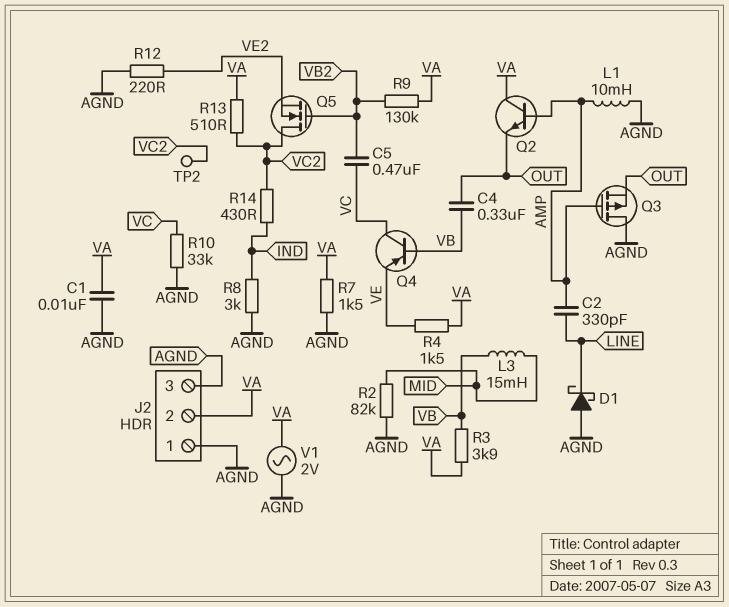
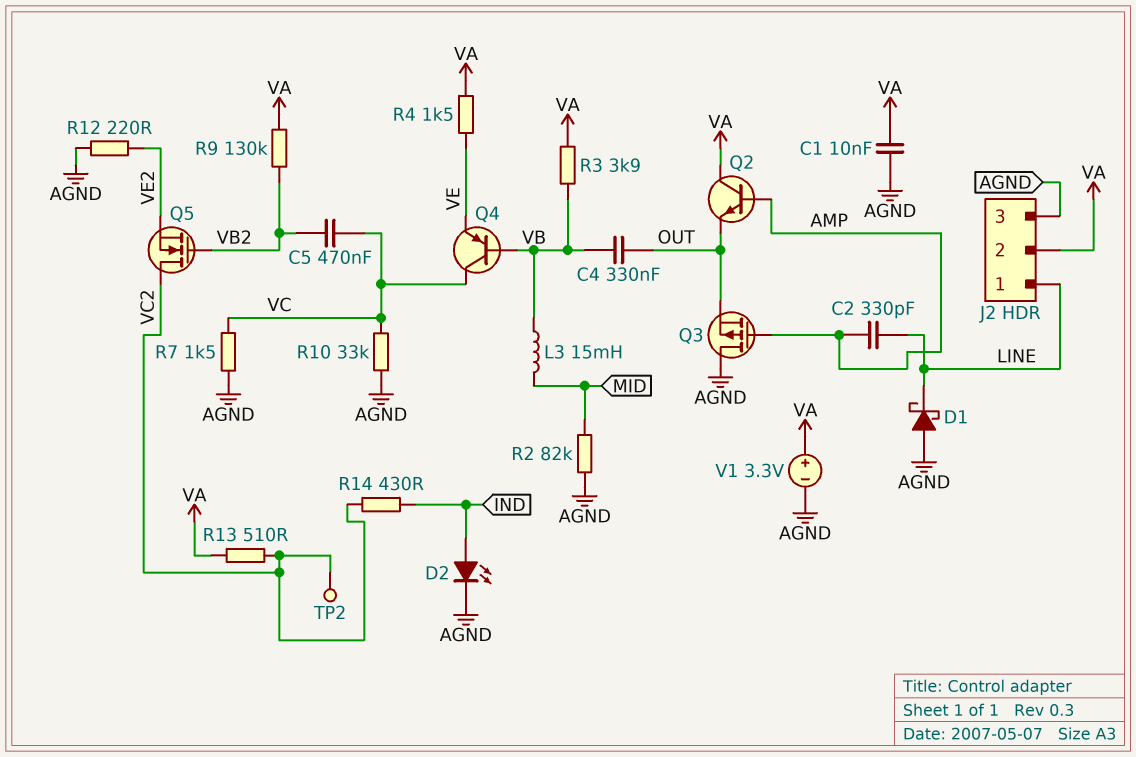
D2: none -> LED (A IND, K AGND)
J2 pin 1: AGND -> LINE
L1: 10mH (AGND, AMP) -> none
R7: 1.5k (AGND, VA) -> 1.5k (AGND, VC)
R8: 3k (AGND, IND) -> none
V1: AC 2V (AGND, VA) -> 3.3V (plus VA, minus AGND)

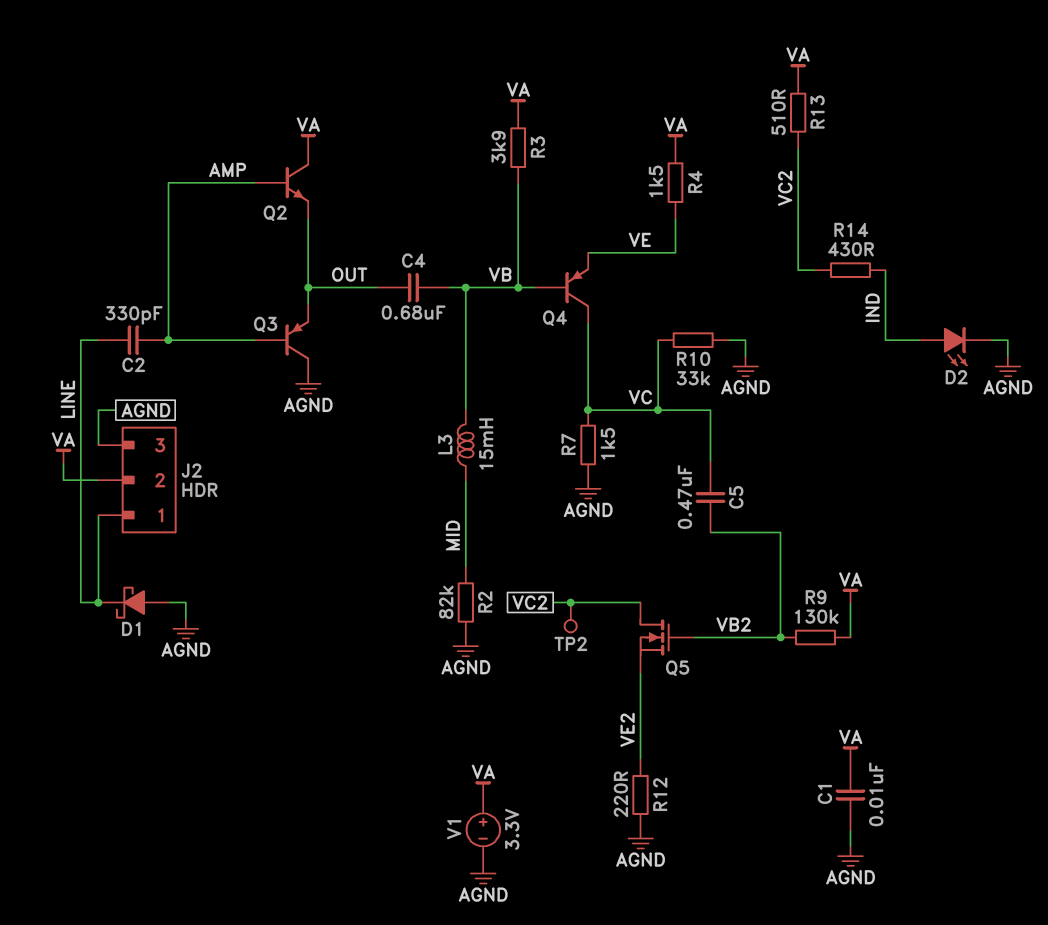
C4: 330nF (OUT, VB) -> 680nF (OUT, VB)
Q3: PMOS (G AMP, D AGND, S OUT) -> PNP (B AMP, C AGND, E OUT)

